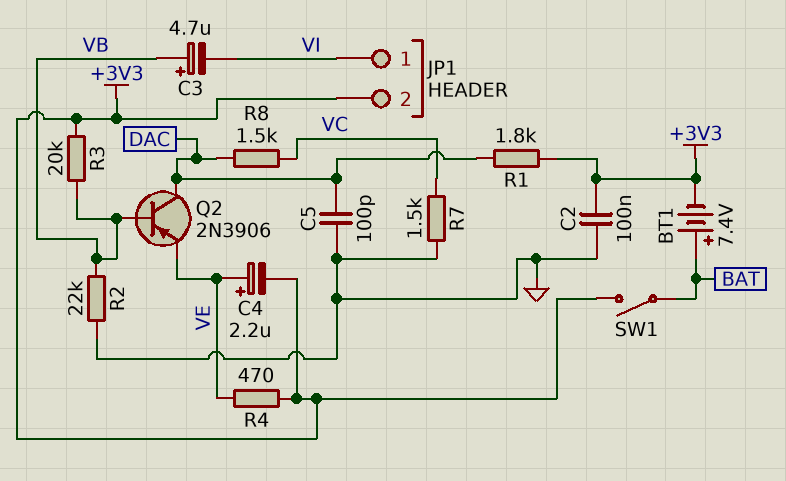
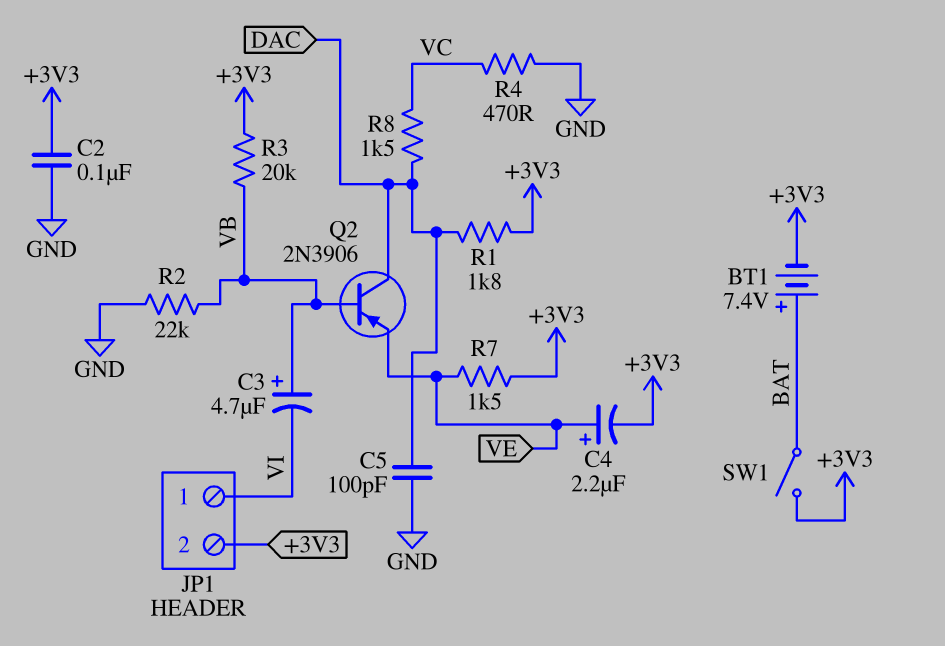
R4: 470 (+3V3, VE) -> 470 (GND, VC)
R7: 1.5k (GND, VC) -> 1.5k (+3V3, VE)

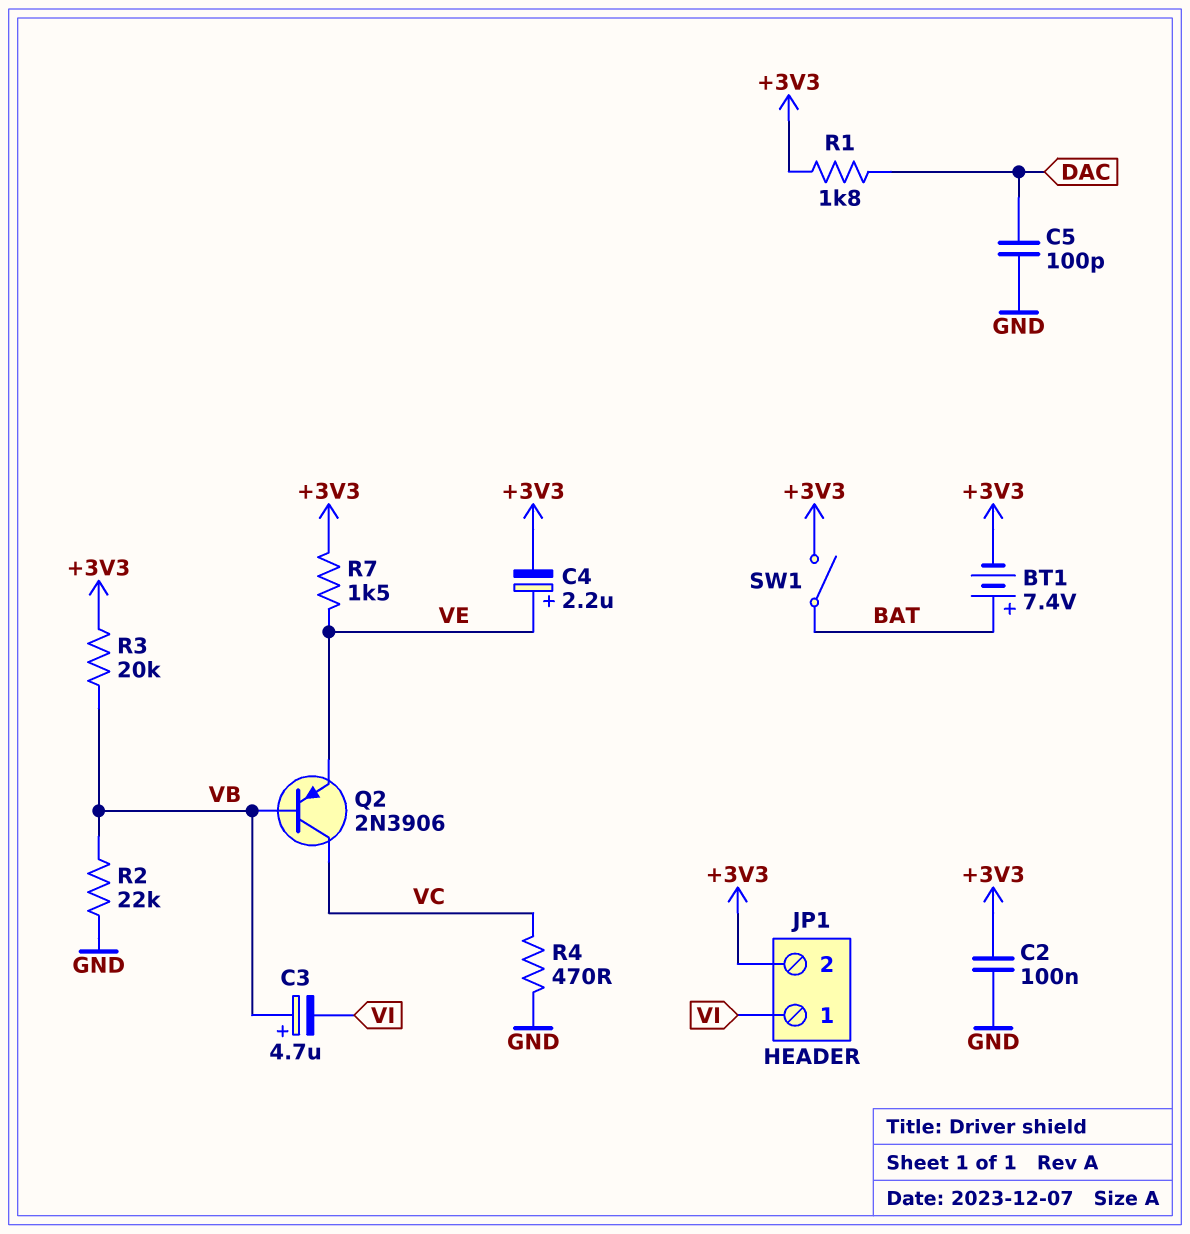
Q2: PNP 2N3906 (B VB, C DAC, E VE) -> PNP 2N3906 (B VB, C VC, E VE)
R8: 1.5k (DAC, VC) -> none

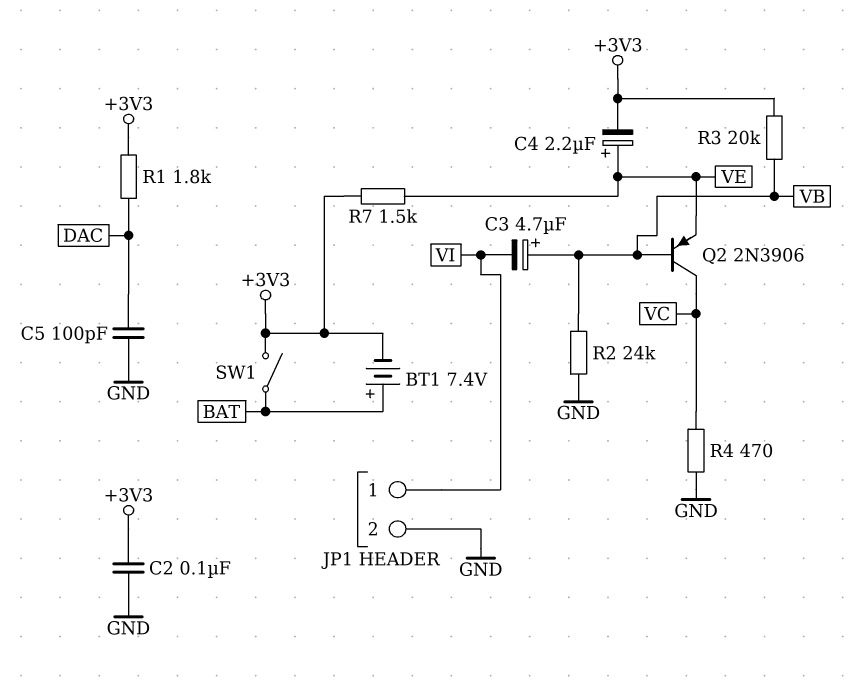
JP1 pin 2: +3V3 -> GND
R2: 22k (GND, VB) -> 24k (GND, VB)

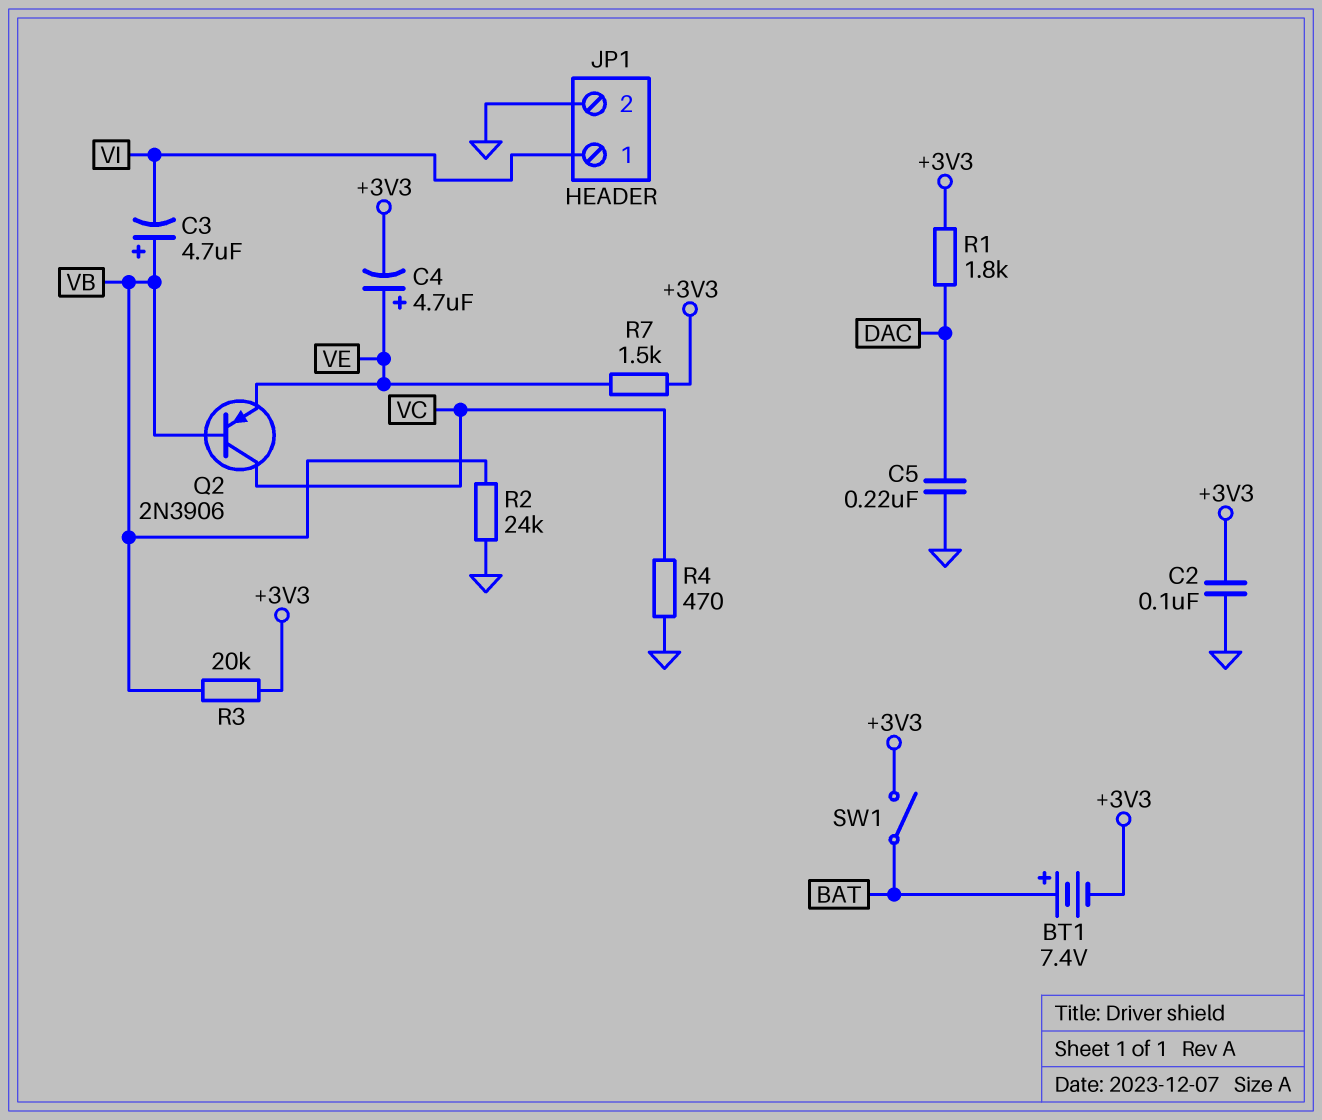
C4: 2.2uF (plus VE, minus +3V3) -> 4.7uF (plus VE, minus +3V3)
C5: 100pF (DAC, GND) -> 220nF (DAC, GND)

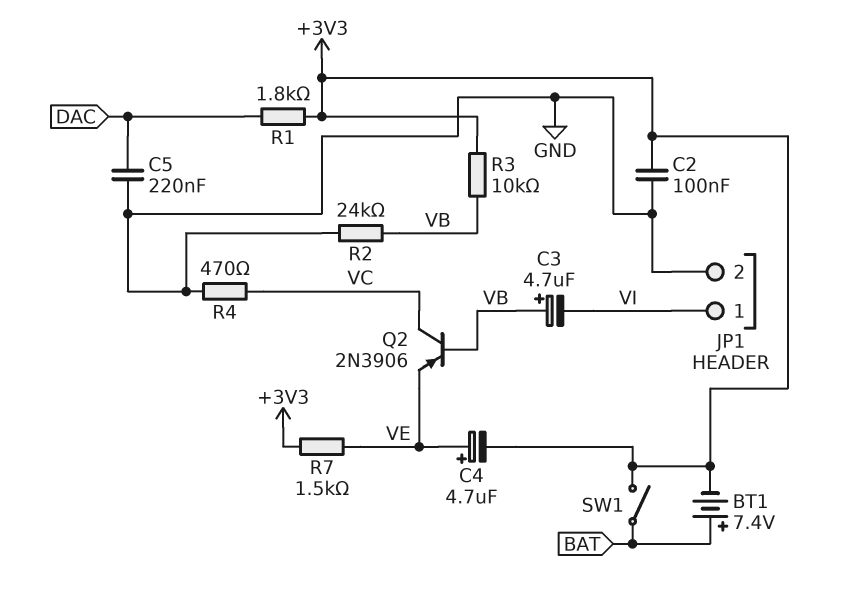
R3: 20k (+3V3, VB) -> 10k (+3V3, VB)

